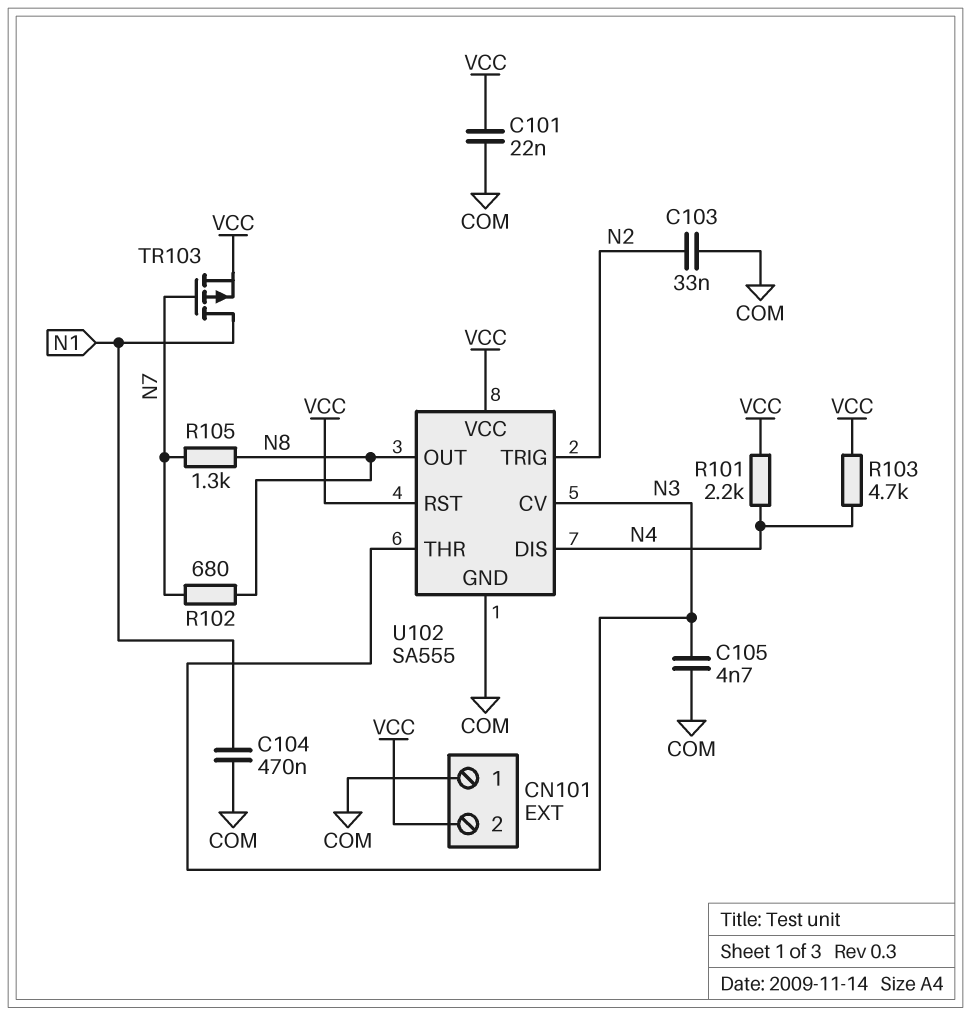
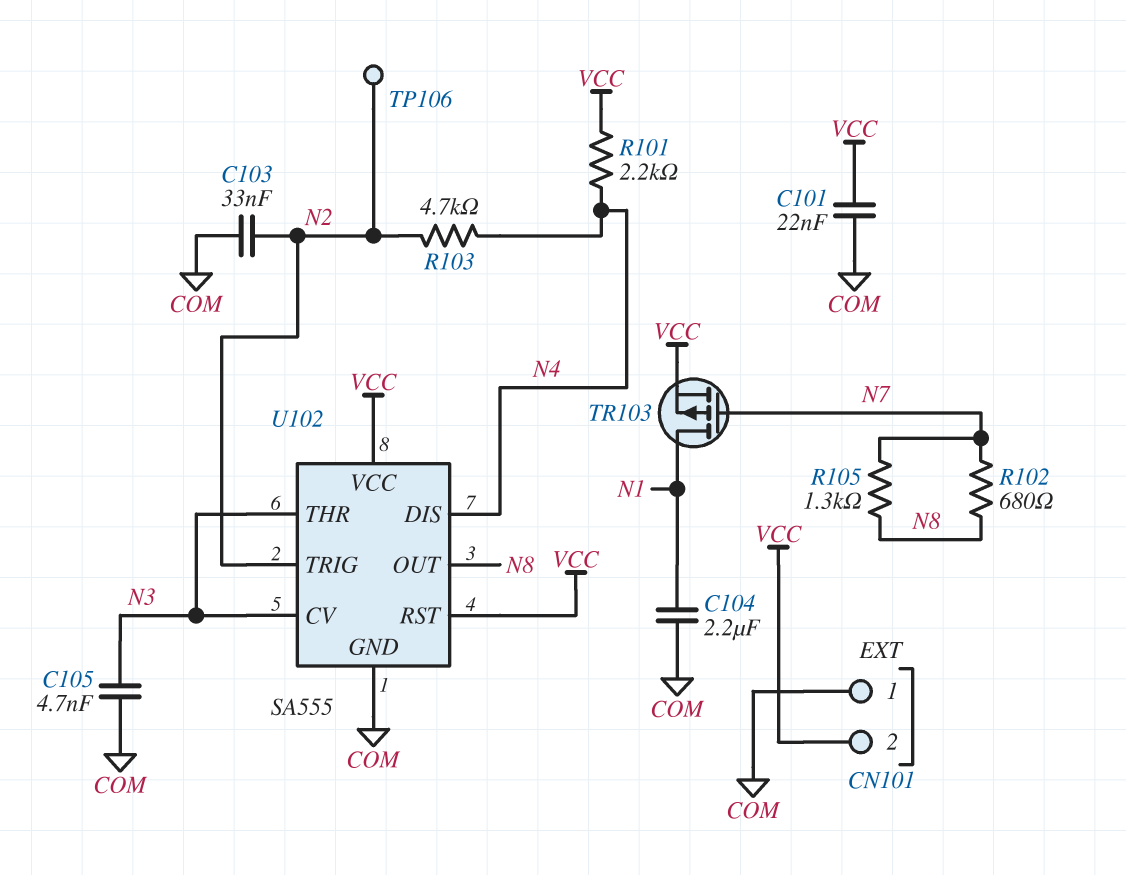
C104: 470nF (COM, N1) -> 2.2uF (COM, N1)
R103: 4.7k (N4, VCC) -> 4.7k (N2, N4)
TP106: none -> test point (N2)

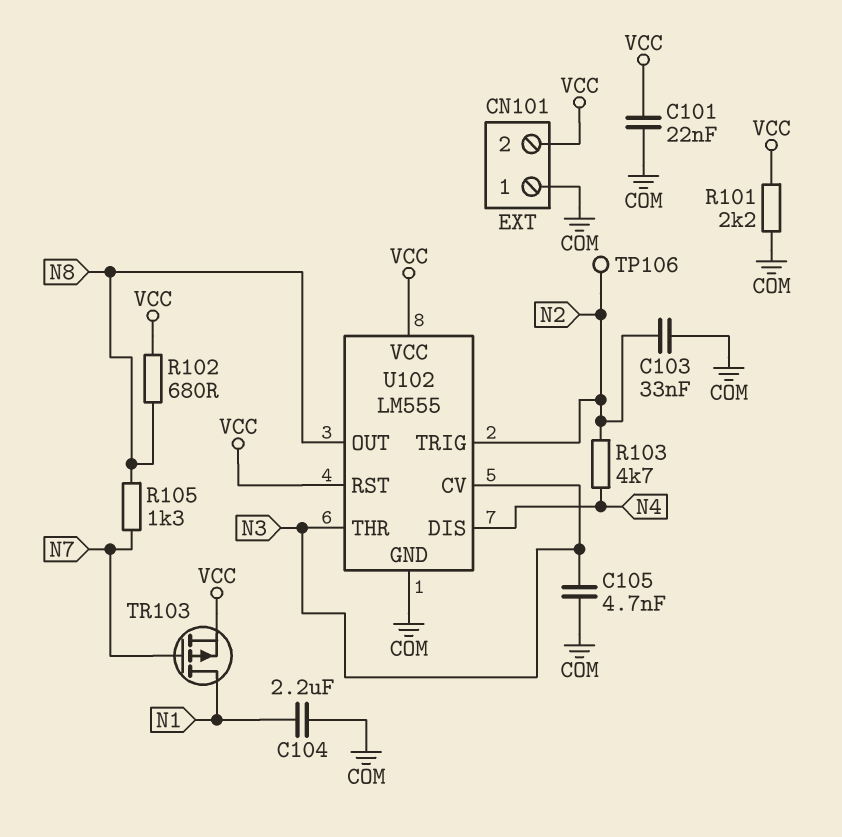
R101: 2.2k (N4, VCC) -> 2.2k (COM, VCC)
R102: 680 (N7, N8) -> 680 (N8, VCC)
U102: SA555 -> LM555

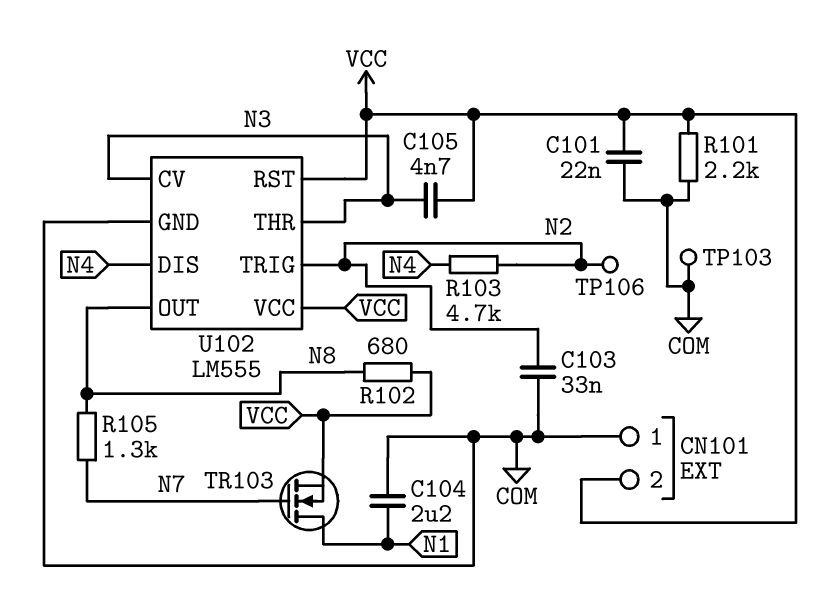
C105: 4.7nF (COM, N3) -> 4.7nF (N3, VCC)
TP103: none -> test point (COM)
TR103: PMOS (G N7, D N1, S VCC) -> NMOS (G N7, D N1, S VCC)

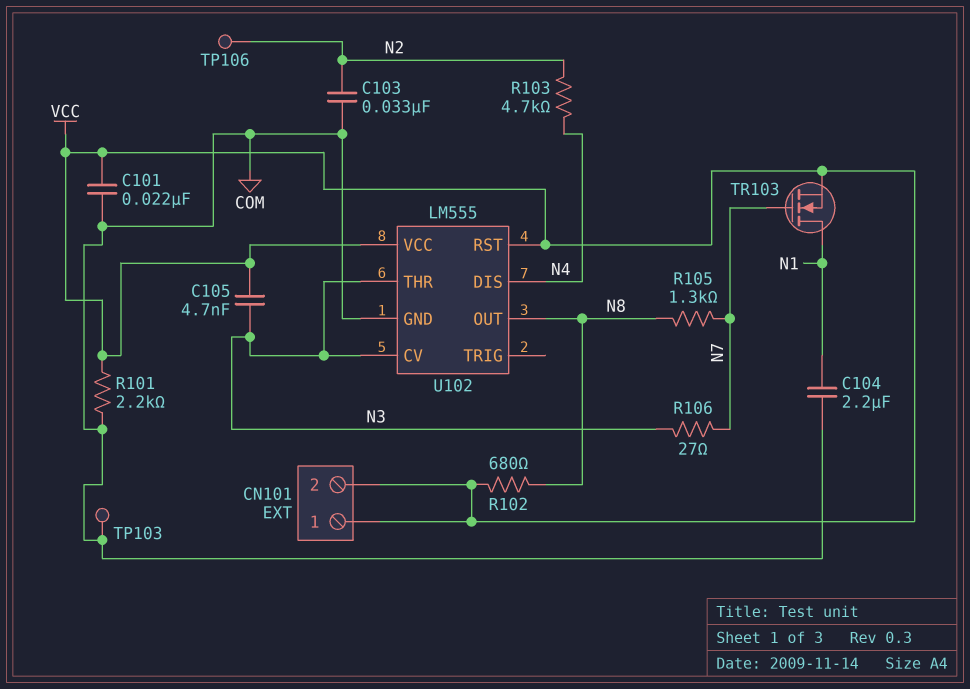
CN101 pin 1: COM -> VCC
R106: none -> 27 (N3, N7)
U102 pin TRIG: N2 -> none

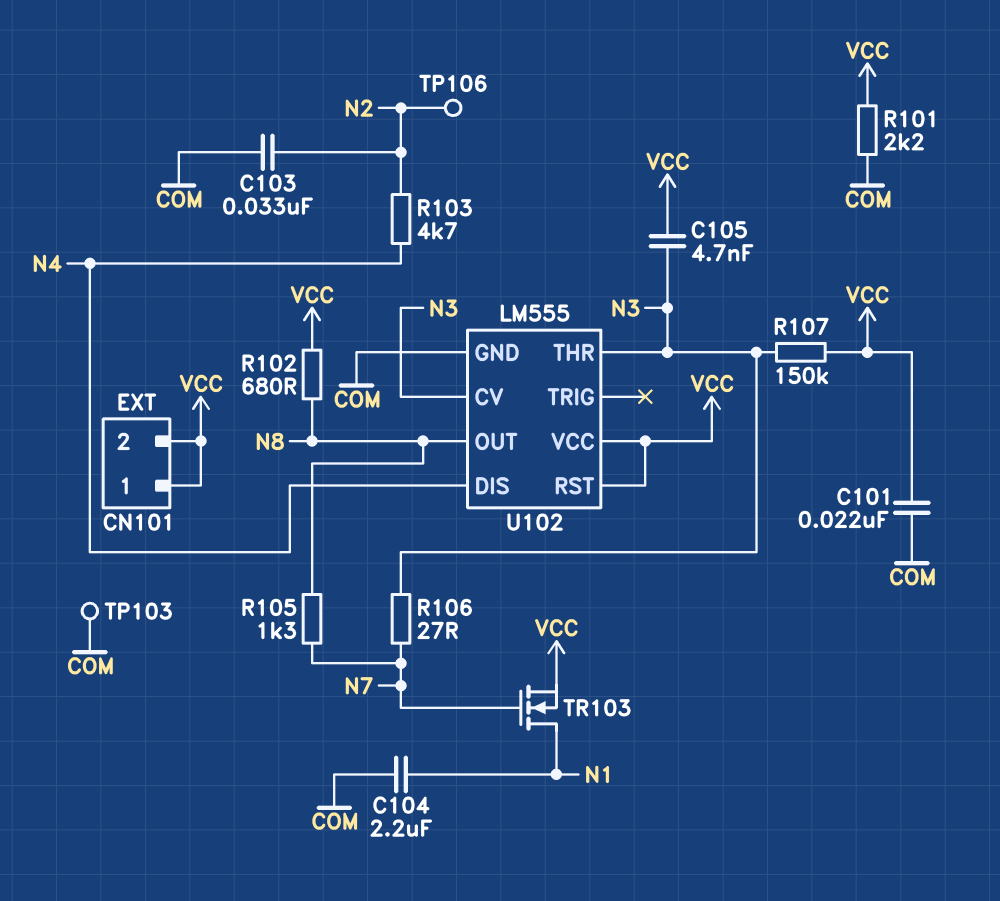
R107: none -> 150k (N3, VCC)

